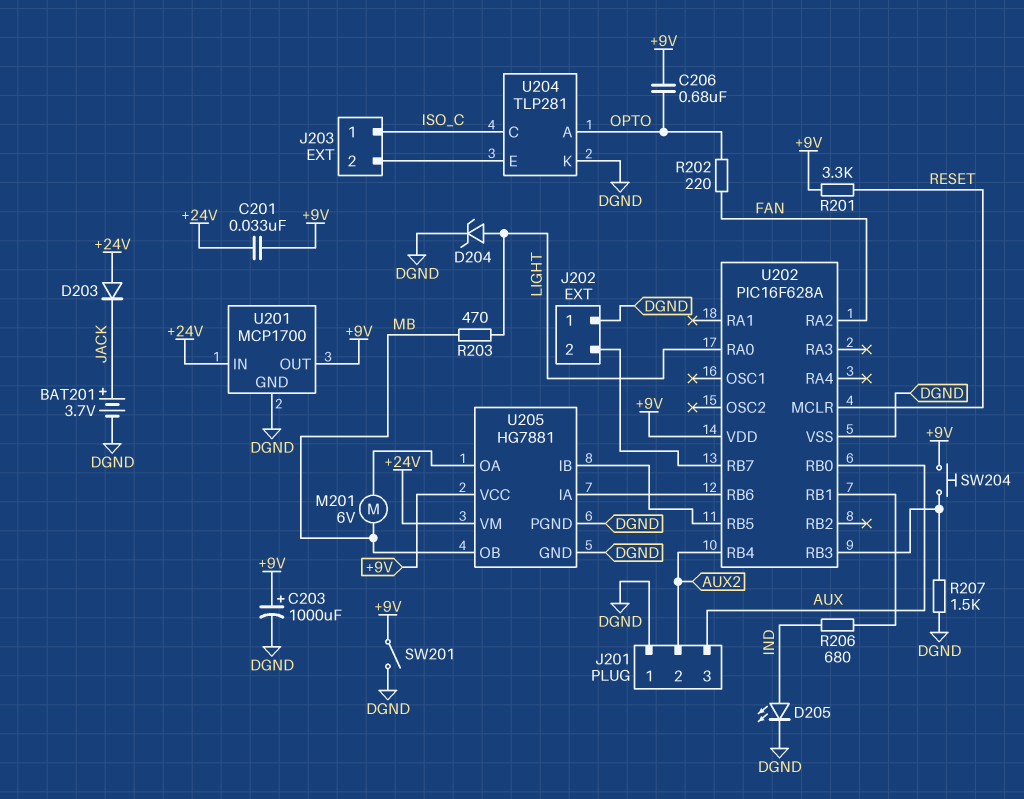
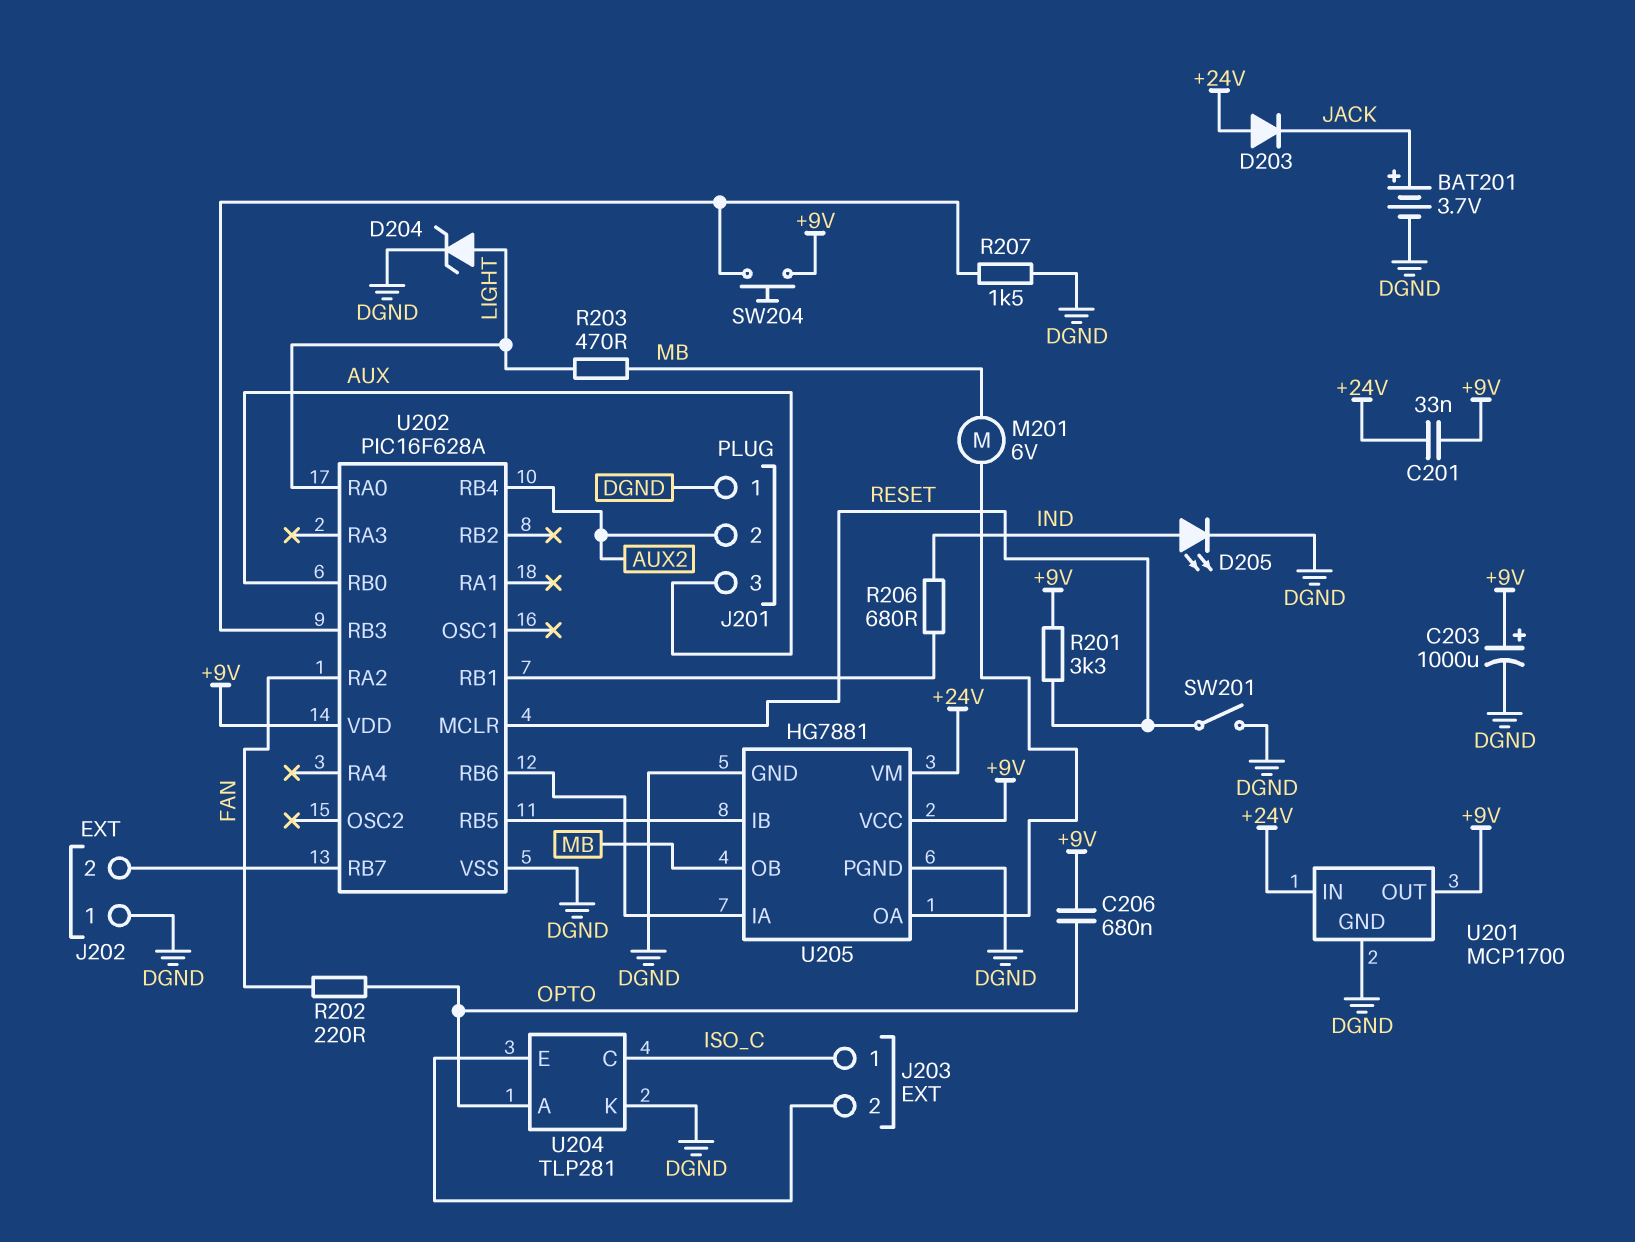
SW201: switch (+9V, DGND) -> switch (DGND, RESET)

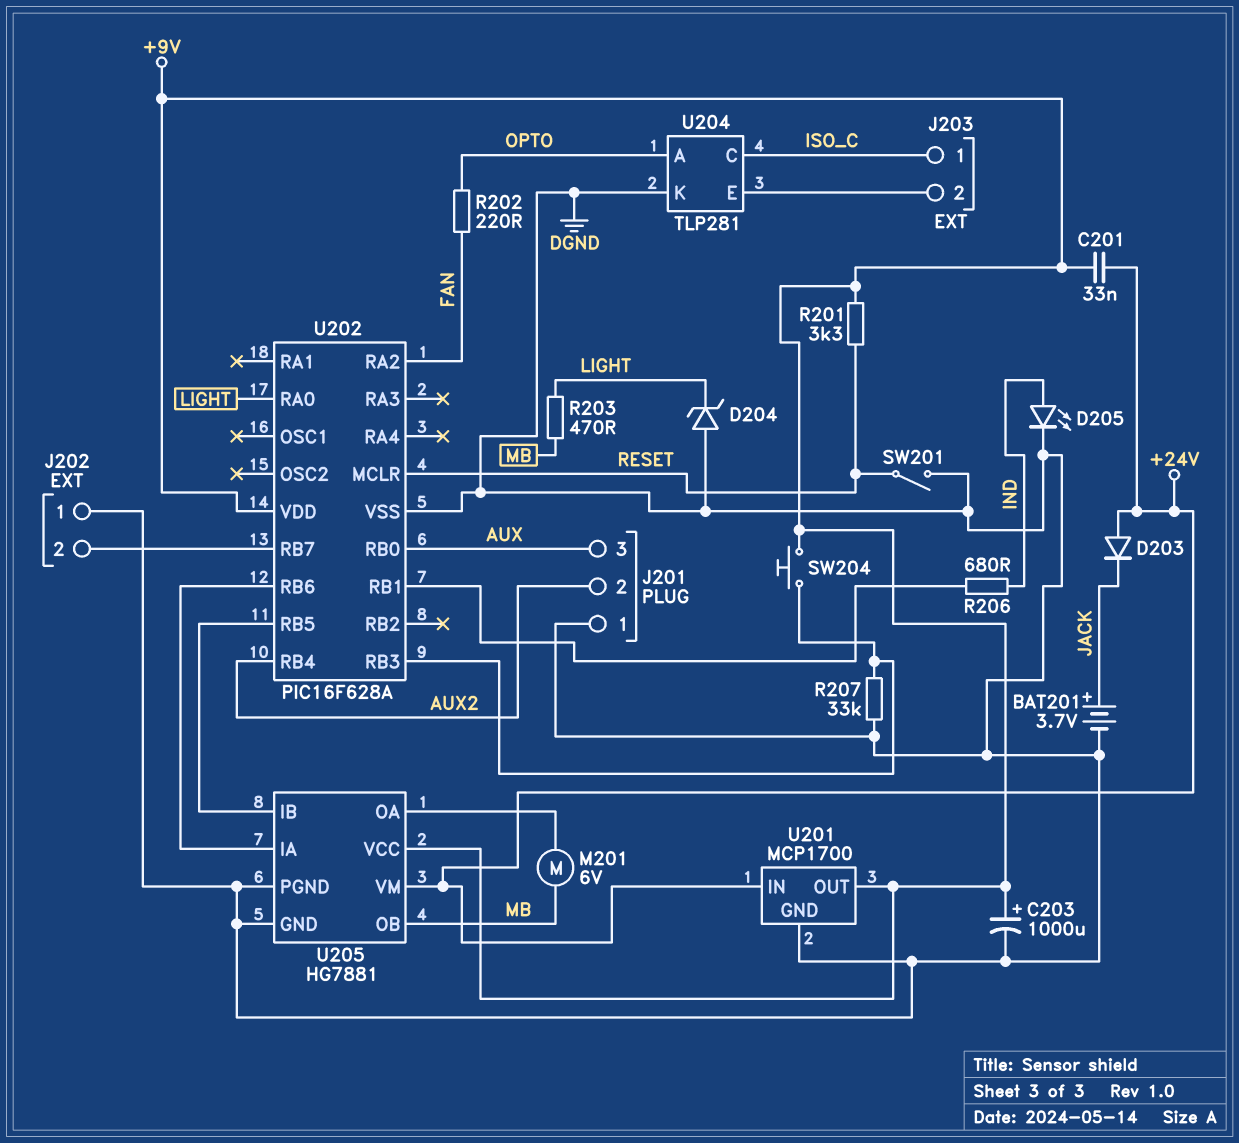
C206: 680nF (+9V, OPTO) -> none
D204: zener (A LIGHT, K DGND) -> zener (A DGND, K LIGHT)
R207: 1.5k (DGND, U202/RB3) -> 33k (DGND, U202/RB3)

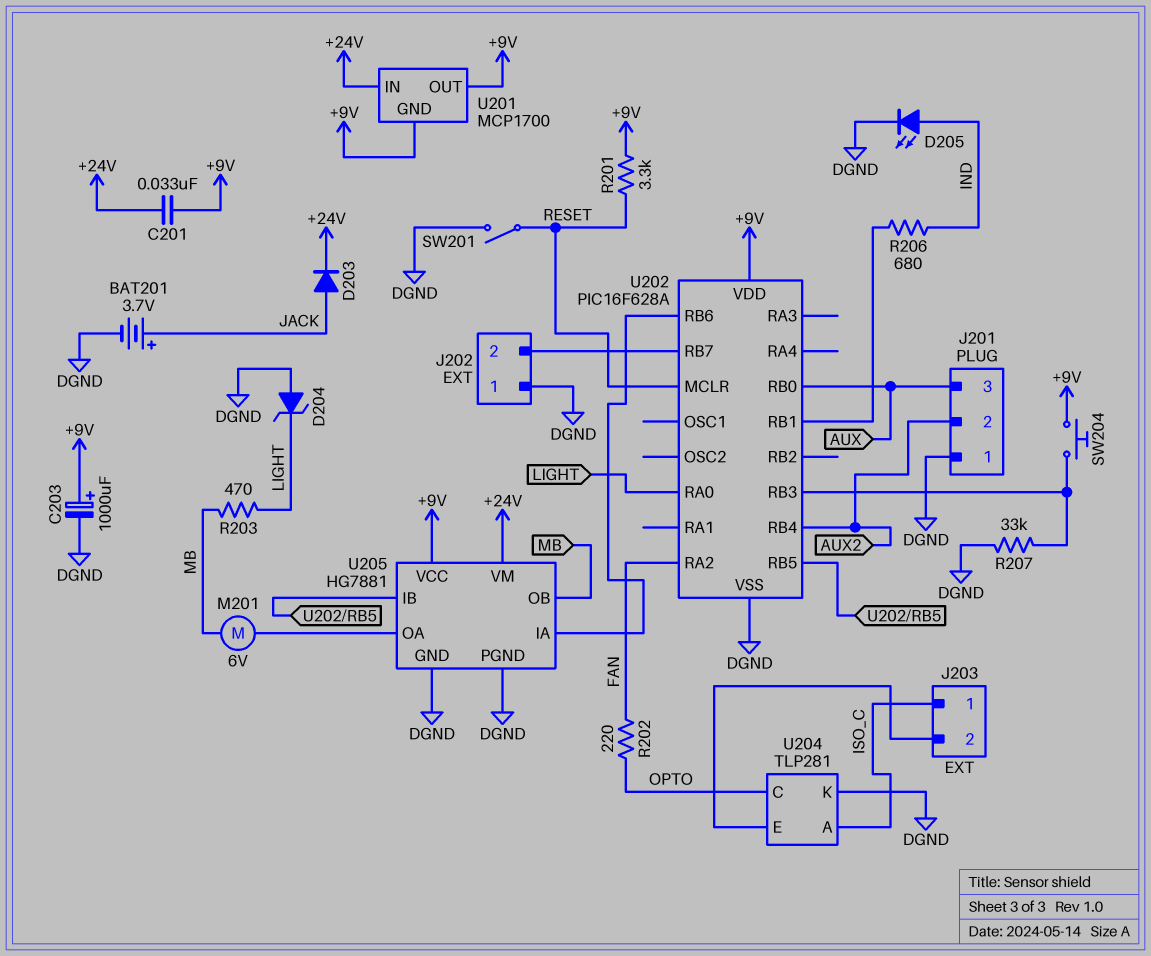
D203: diode (A +24V, K JACK) -> diode (A JACK, K +24V)
U201 pin GND: DGND -> +9V
U204 pin A: OPTO -> ISO_C
U204 pin C: ISO_C -> OPTO

